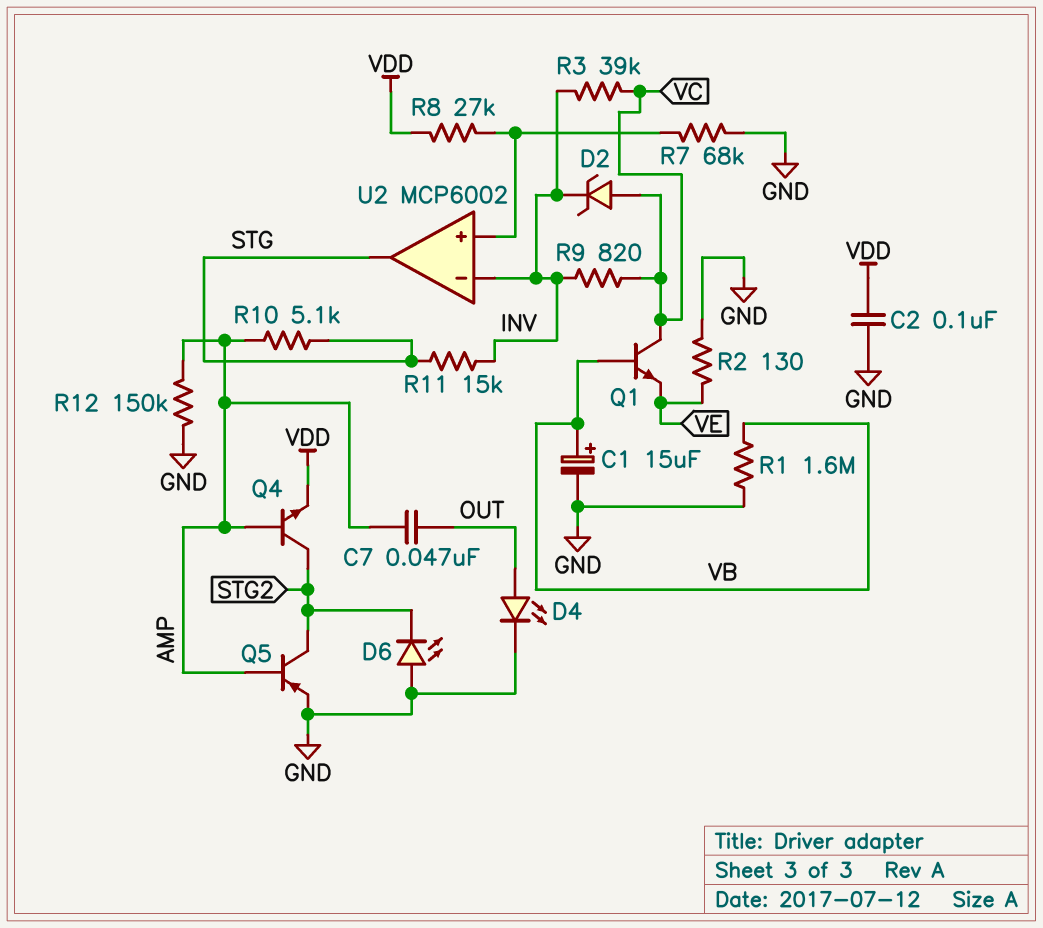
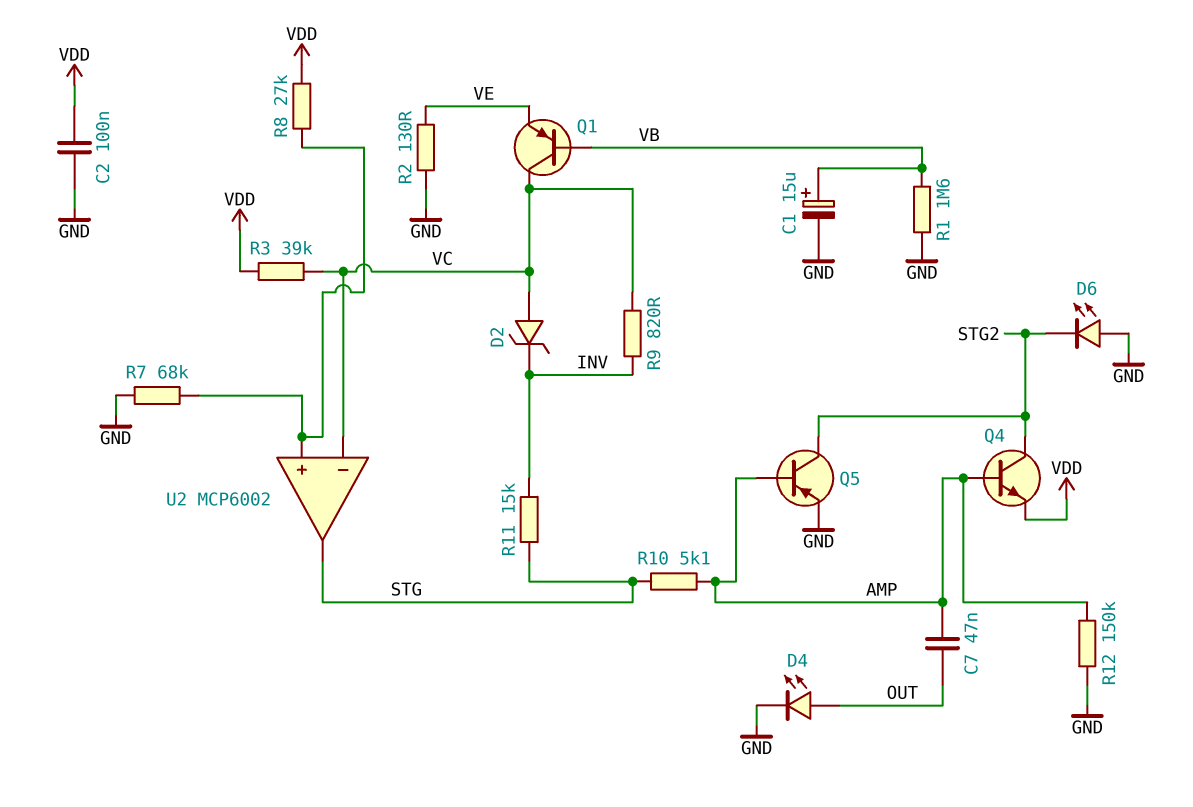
Q1: NPN (B VB, C VC, E VE) -> PNP (B VB, C VC, E VE)
R3: 39k (INV, VC) -> 39k (VC, VDD)
U2 pin in-: INV -> VC

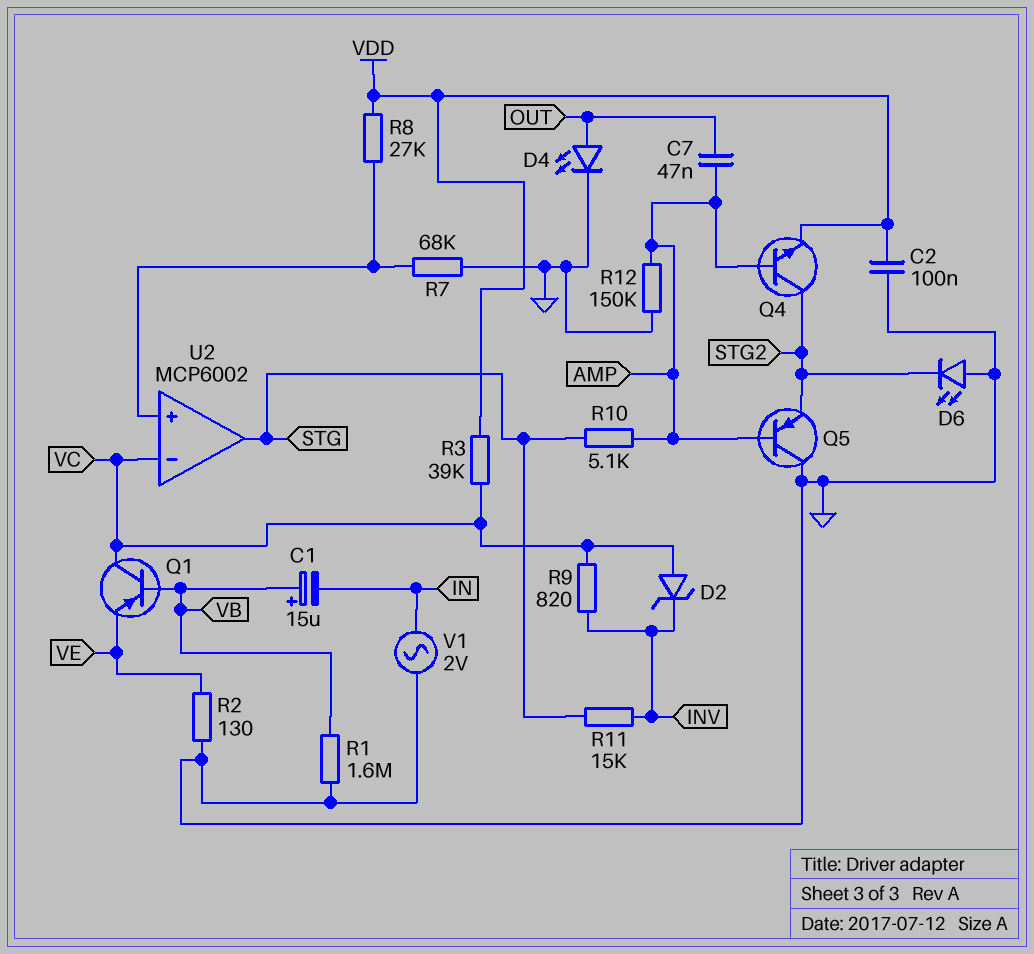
C1: 15uF (plus VB, minus GND) -> 15uF (plus VB, minus IN)
Q5: PNP (B AMP, C STG2, E GND) -> PNP (B AMP, C GND, E STG2)
V1: none -> AC 2V (GND, IN)

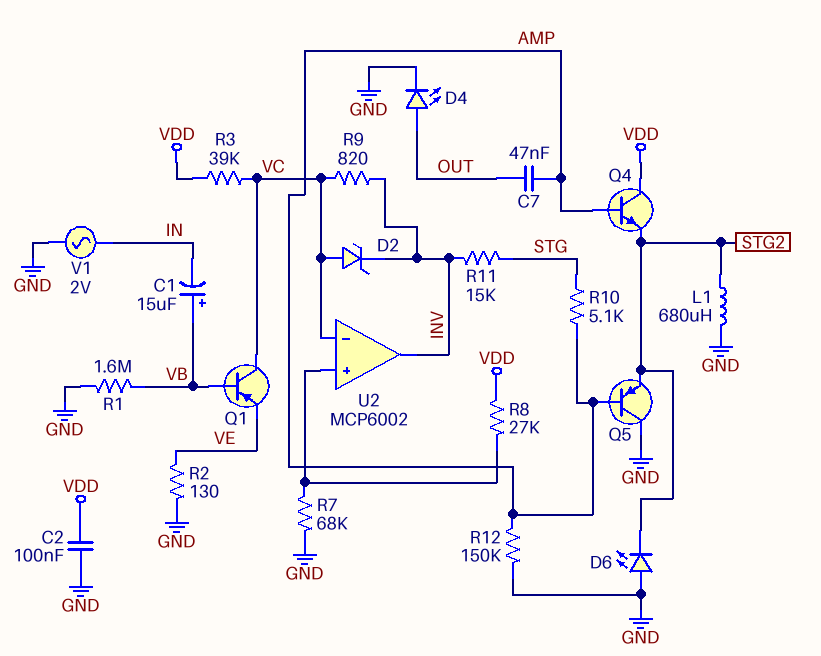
L1: none -> 680uH (GND, STG2)
Q4: NPN (B AMP, C STG2, E VDD) -> NPN (B AMP, C VDD, E STG2)
U2 pin out: STG -> INV

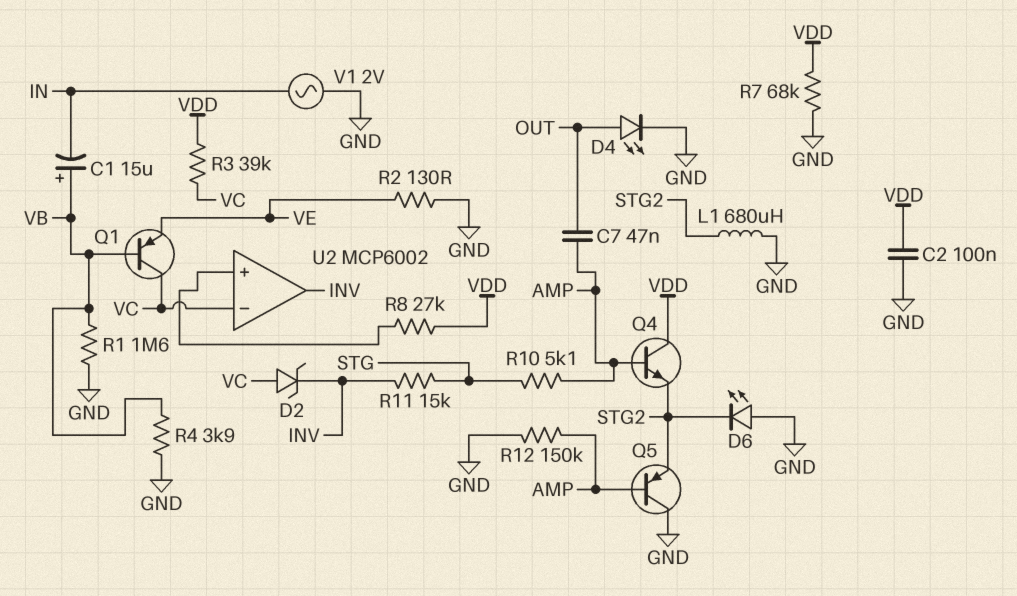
R4: none -> 3.9k (GND, VB)
R7: 68k (GND, U2/in+) -> 68k (GND, VDD)
R9: 820 (INV, VC) -> none

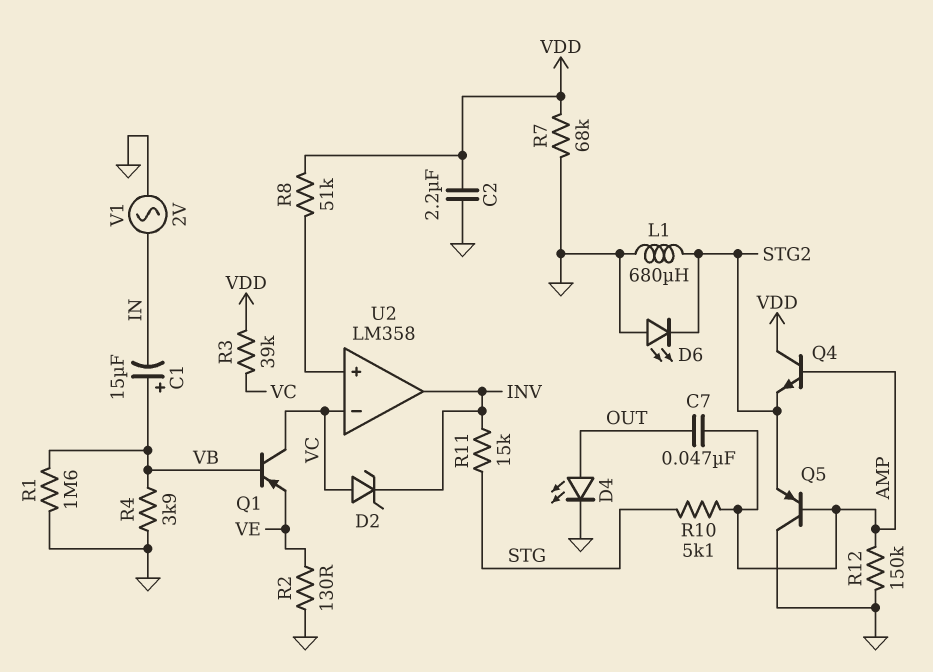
C2: 100nF (GND, VDD) -> 2.2uF (GND, VDD)
R8: 27k (U2/in+, VDD) -> 51k (U2/in+, VDD)
U2: MCP6002 -> LM358

